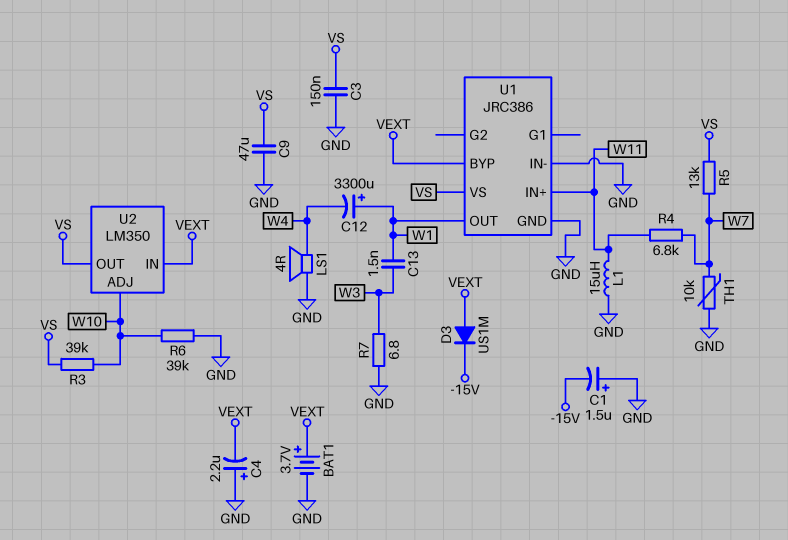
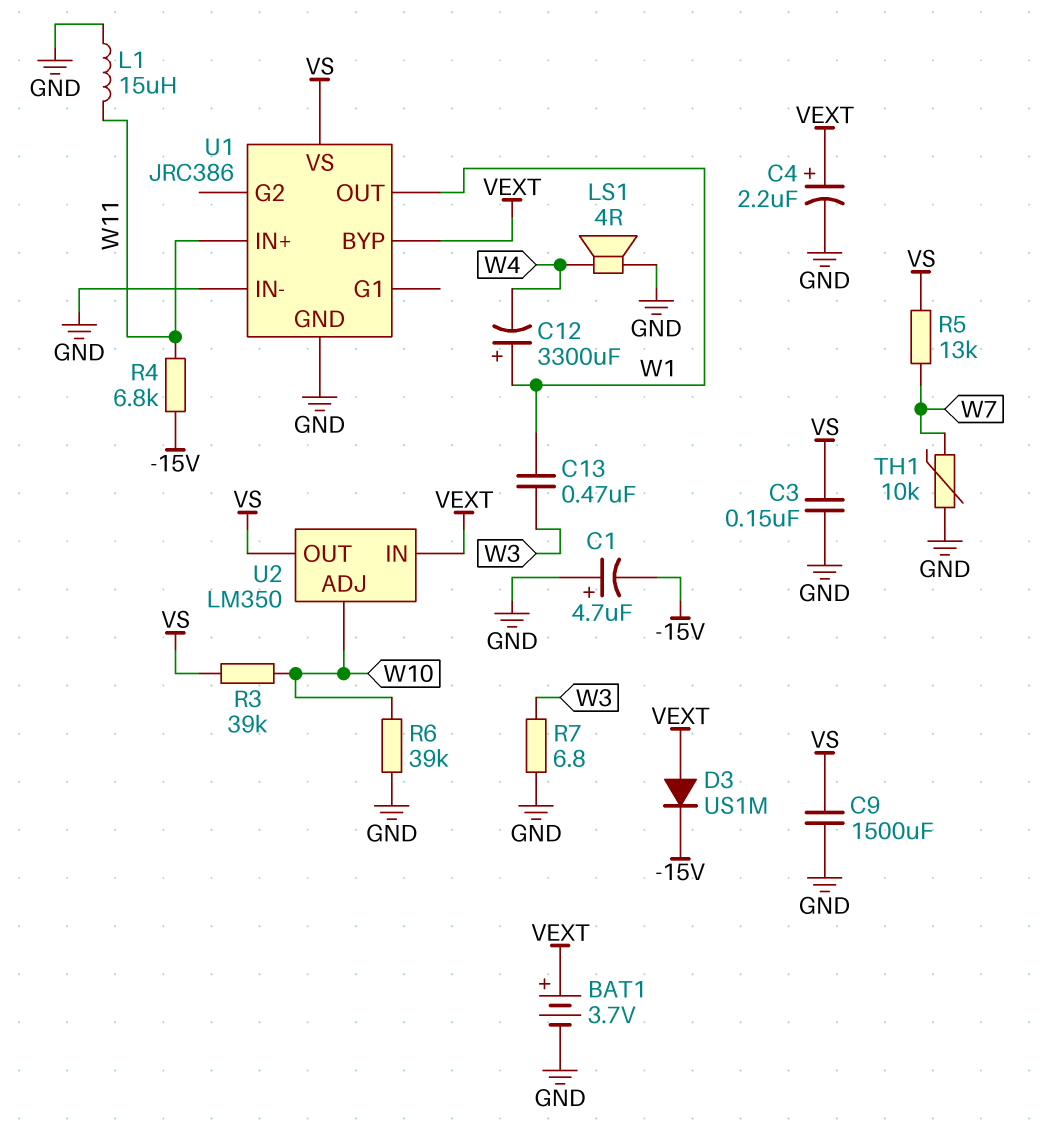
C1: 1.5uF (plus GND, minus -15V) -> 4.7uF (plus GND, minus -15V)
C4: 2.2uF (plus GND, minus VEXT) -> 2.2uF (plus VEXT, minus GND)
C9: 47uF (GND, VS) -> 1500uF (GND, VS)
C13: 1.5nF (W1, W3) -> 470nF (W1, W3)
R4: 6.8k (W7, W11) -> 6.8k (-15V, W11)

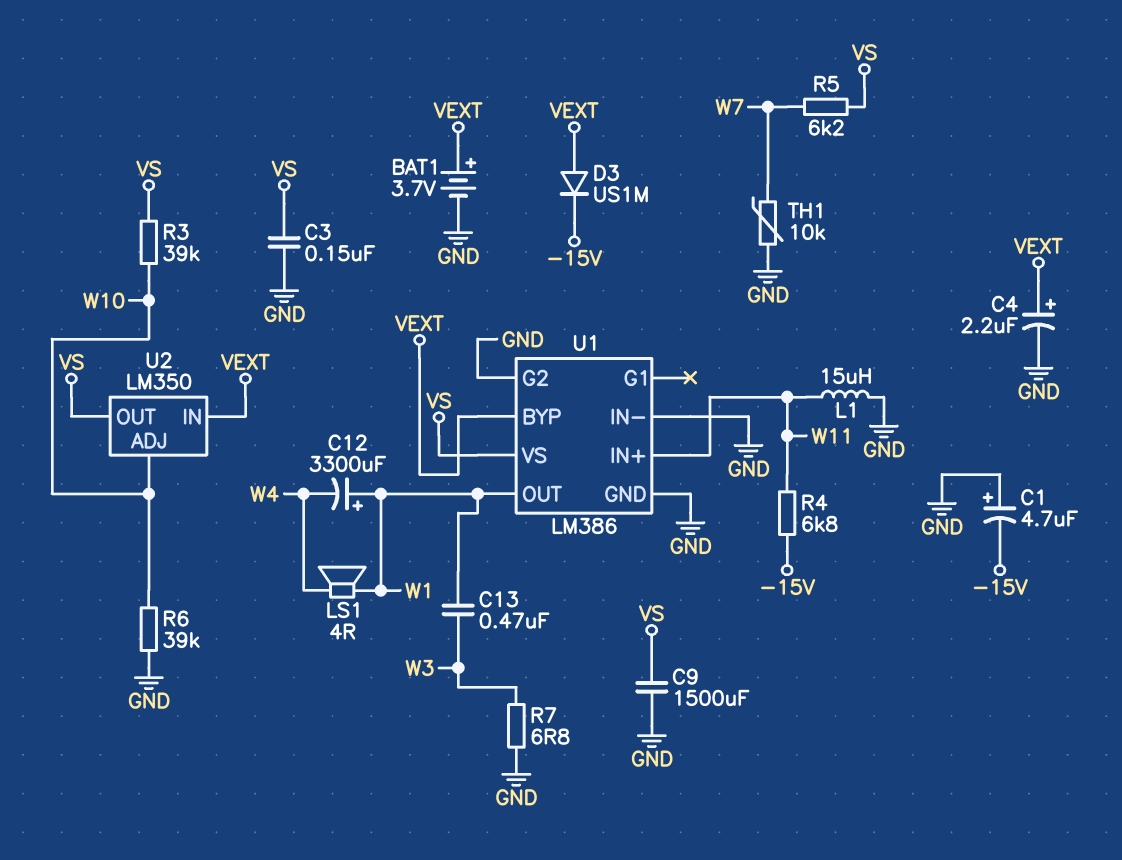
LS1: speaker 4R (GND, W4) -> speaker 4R (W1, W4)
R5: 13k (VS, W7) -> 6.2k (VS, W7)
U1: JRC386 -> LM386
U1 pin G2: none -> GND

